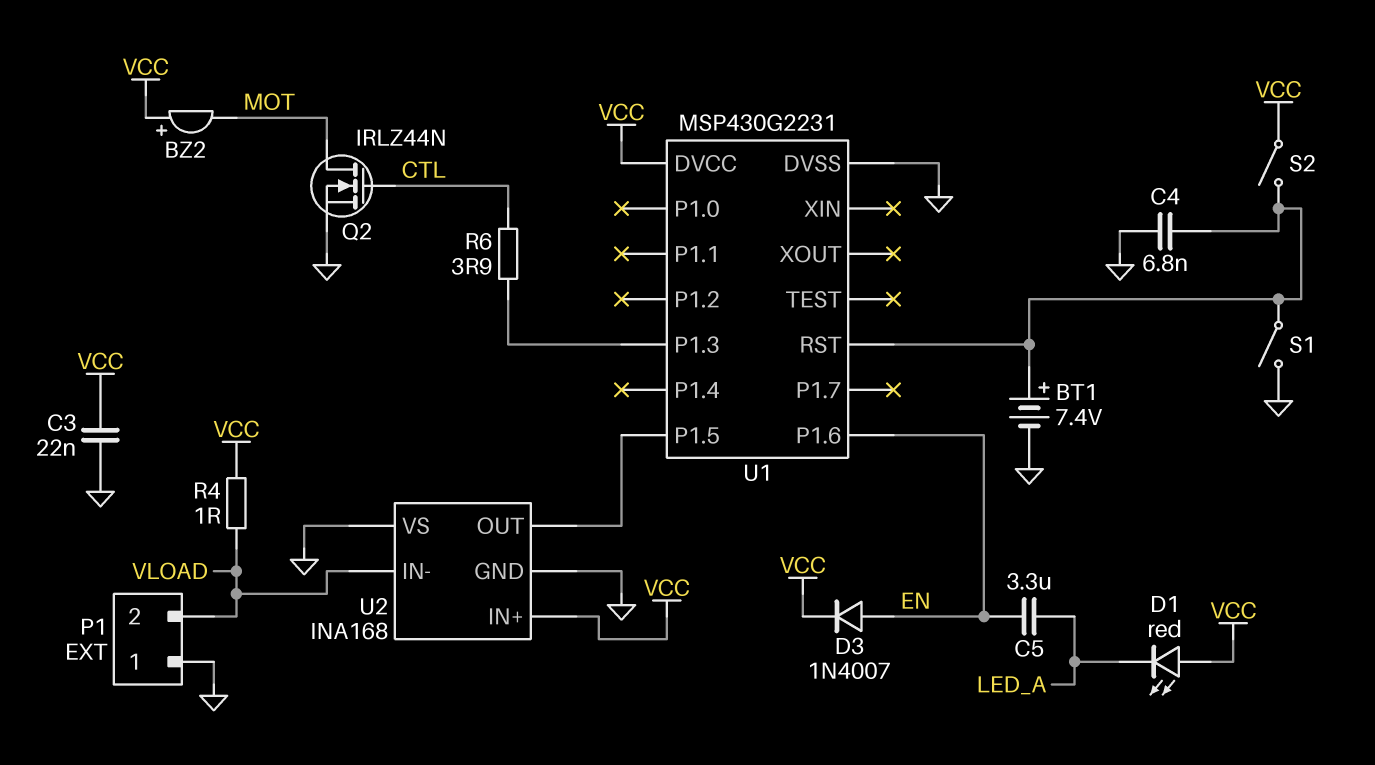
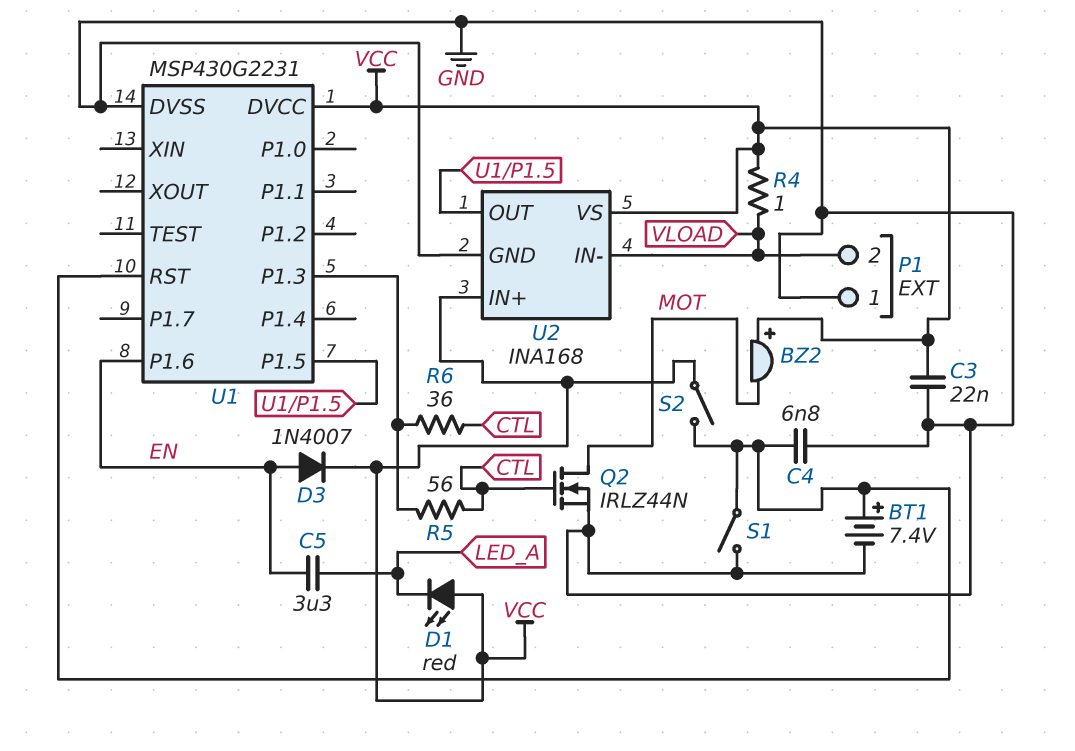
R5: none -> 56 (CTL, U1/P1.3)
R6: 3.9 (CTL, U1/P1.3) -> 36 (CTL, U1/P1.3)
U2 pin VS: GND -> VCC

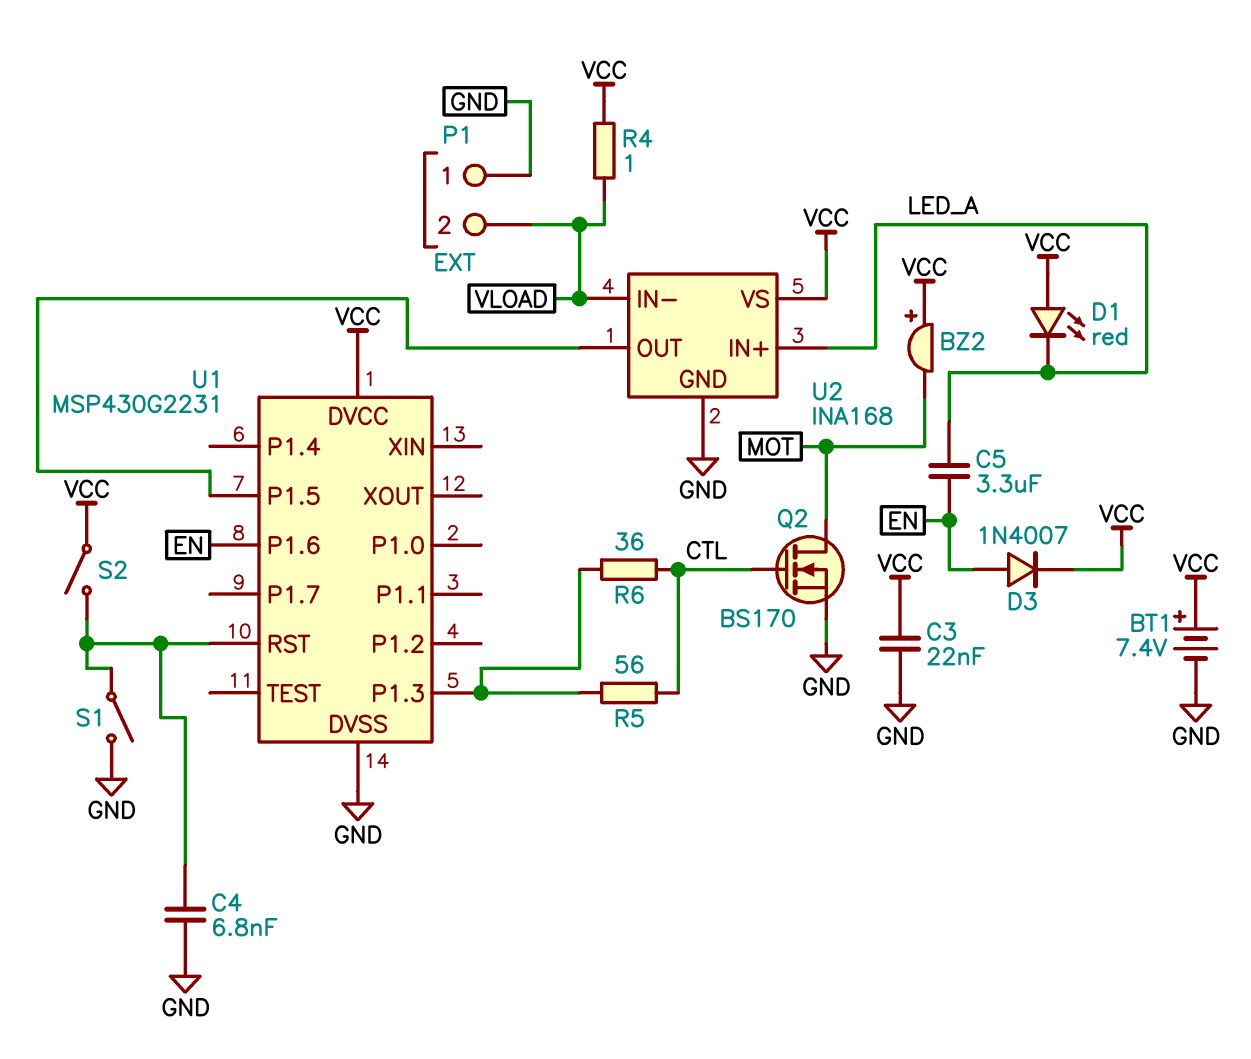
BT1: 7.4V (plus U1/RST, minus GND) -> 7.4V (plus VCC, minus GND)
Q2: NMOS IRLZ44N (G CTL, D MOT, S GND) -> NMOS BS170 (G CTL, D MOT, S GND)
U2 pin IN+: VCC -> LED_A

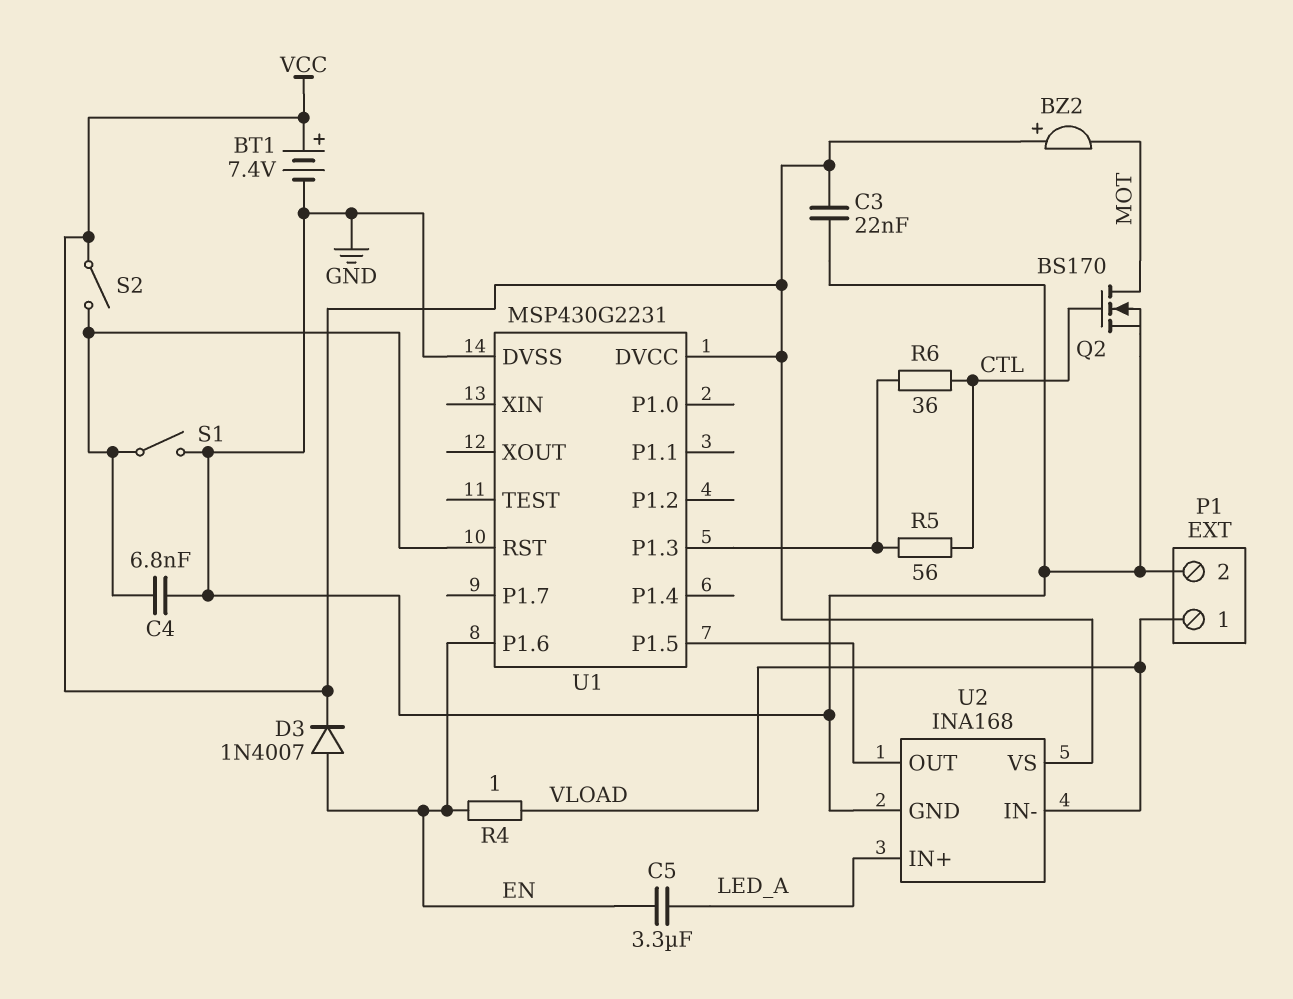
D1: LED red (A VCC, K LED_A) -> none
P1 pin 1: GND -> VLOAD
P1 pin 2: VLOAD -> GND
R4: 1 (VCC, VLOAD) -> 1 (EN, VLOAD)

